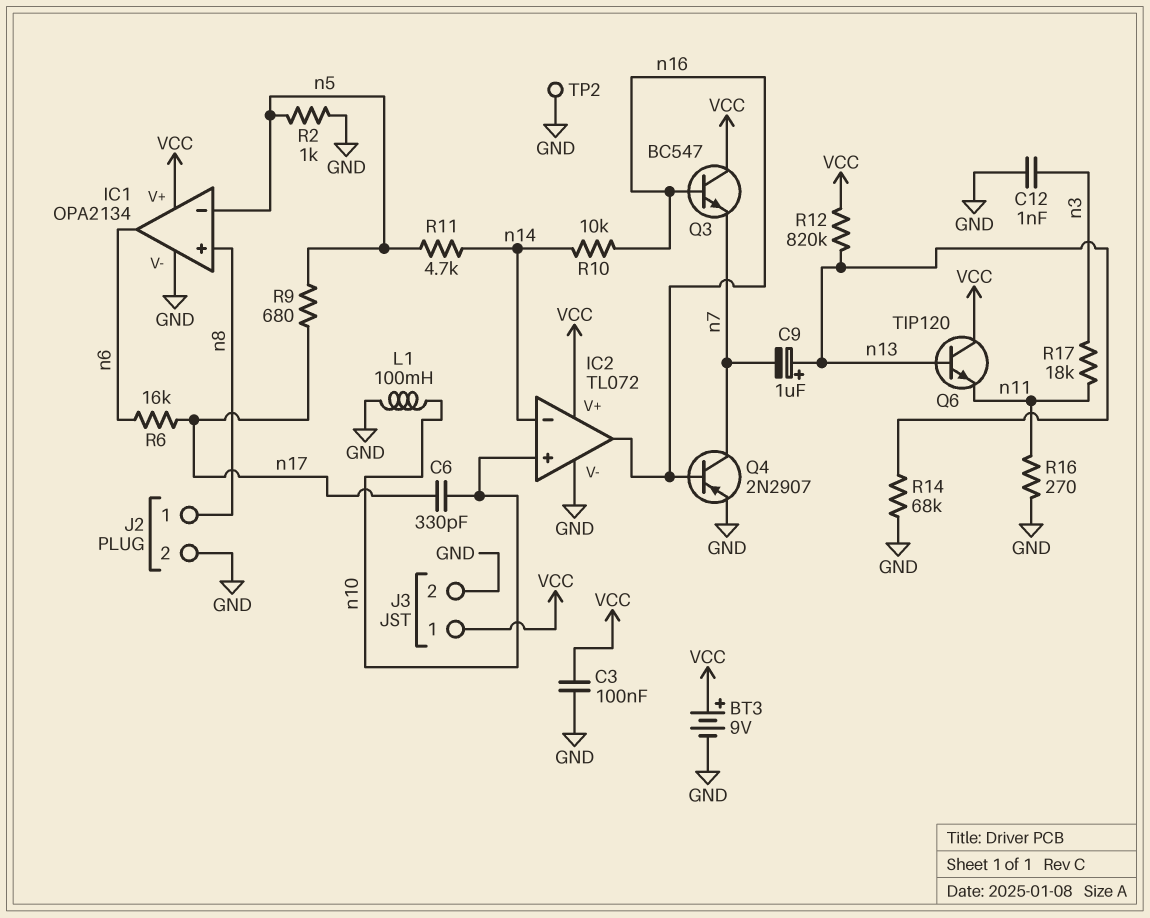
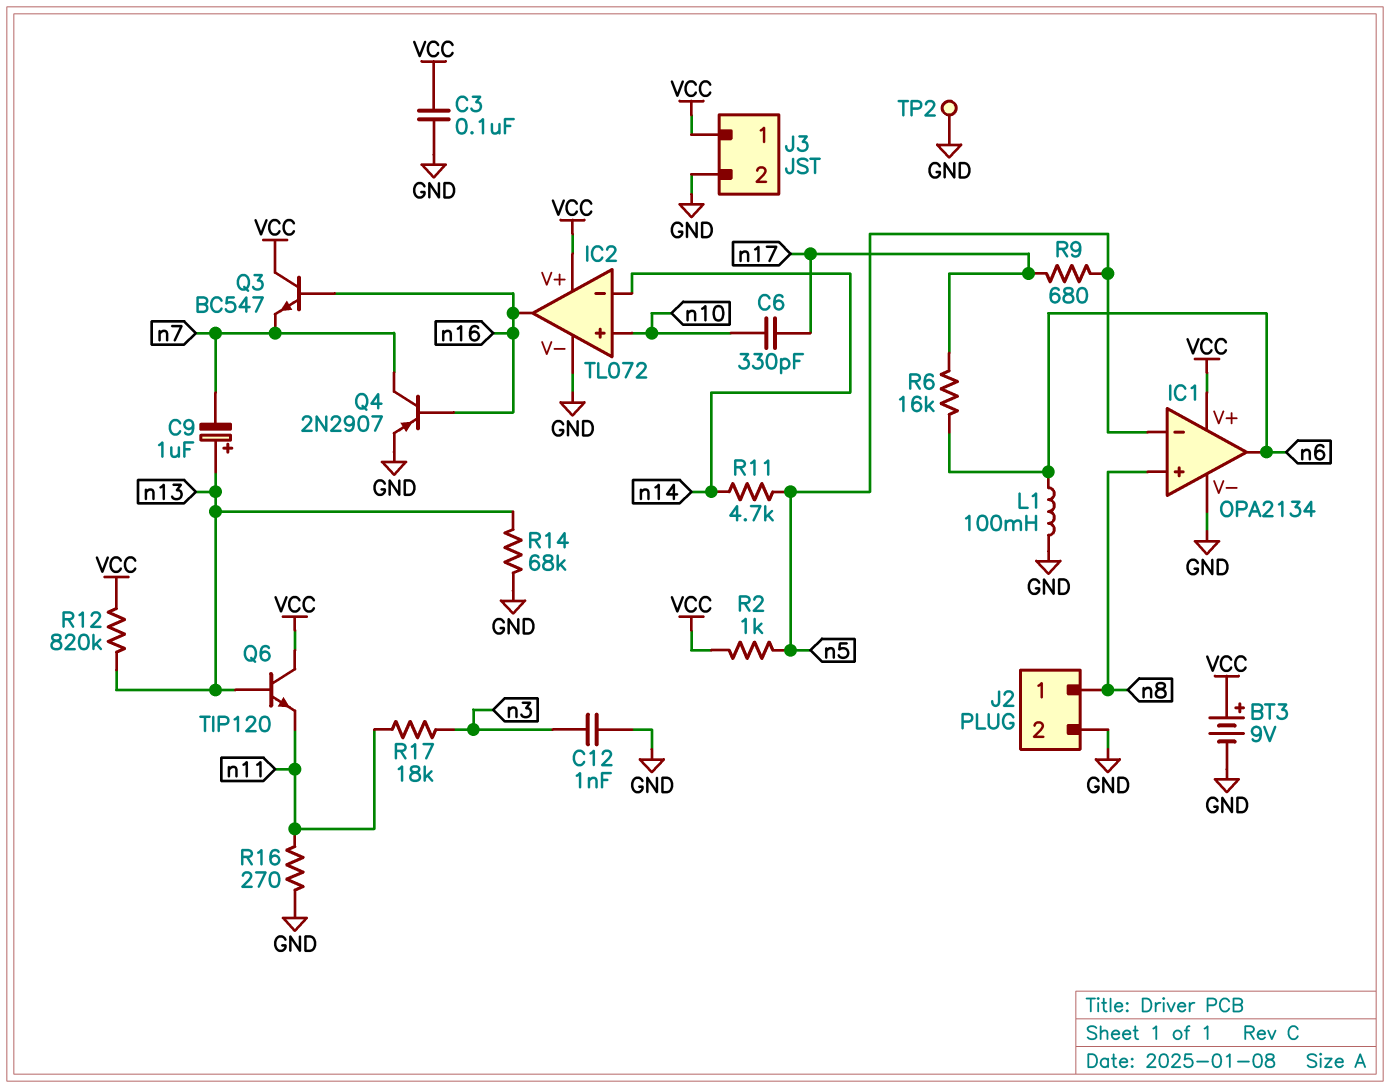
L1: 100mH (GND, n10) -> 100mH (GND, n6)
R2: 1k (GND, n5) -> 1k (VCC, n5)
R10: 10k (n14, n16) -> none

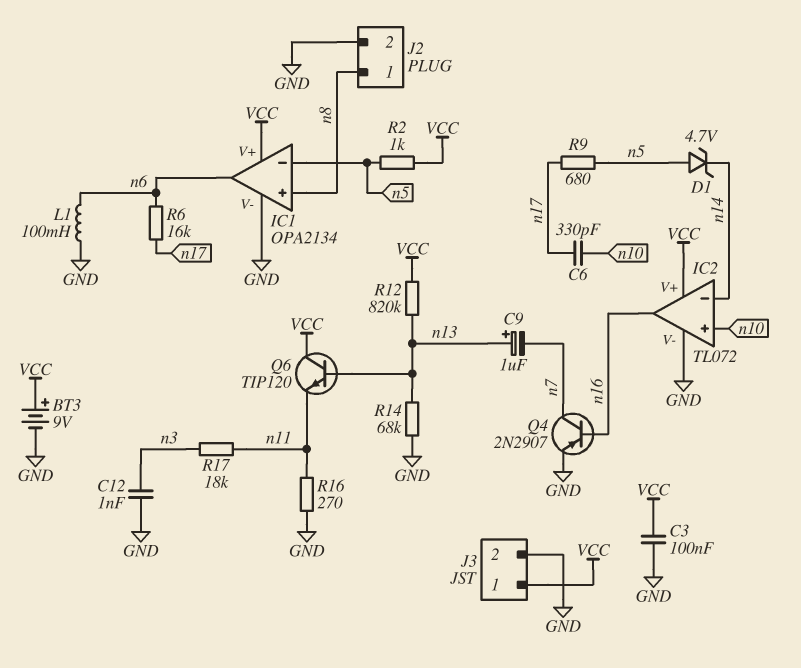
D1: none -> zener 4.7V (A n5, K n14)
Q3: NPN BC547 (B n16, C VCC, E n7) -> none
R11: 4.7k (n5, n14) -> none
TP2: test point (GND) -> none

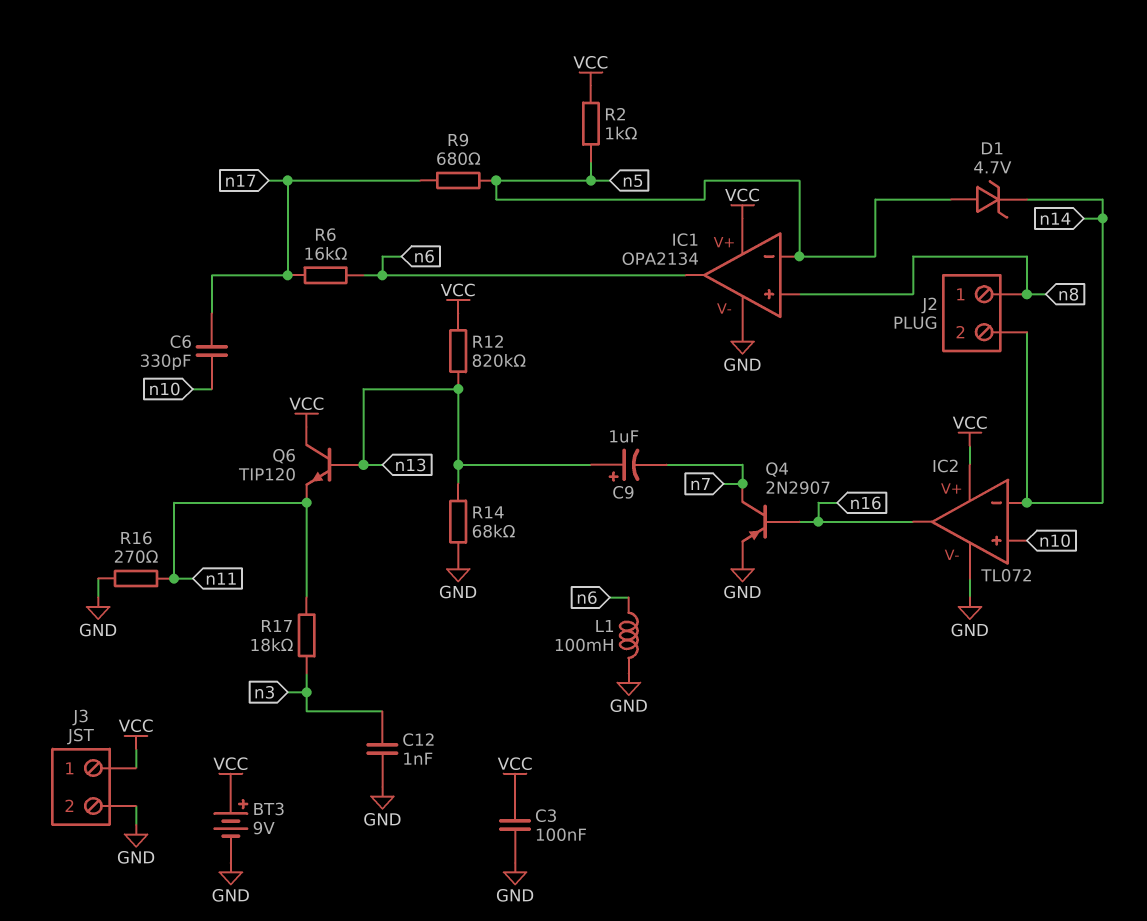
J2 pin 2: GND -> n14

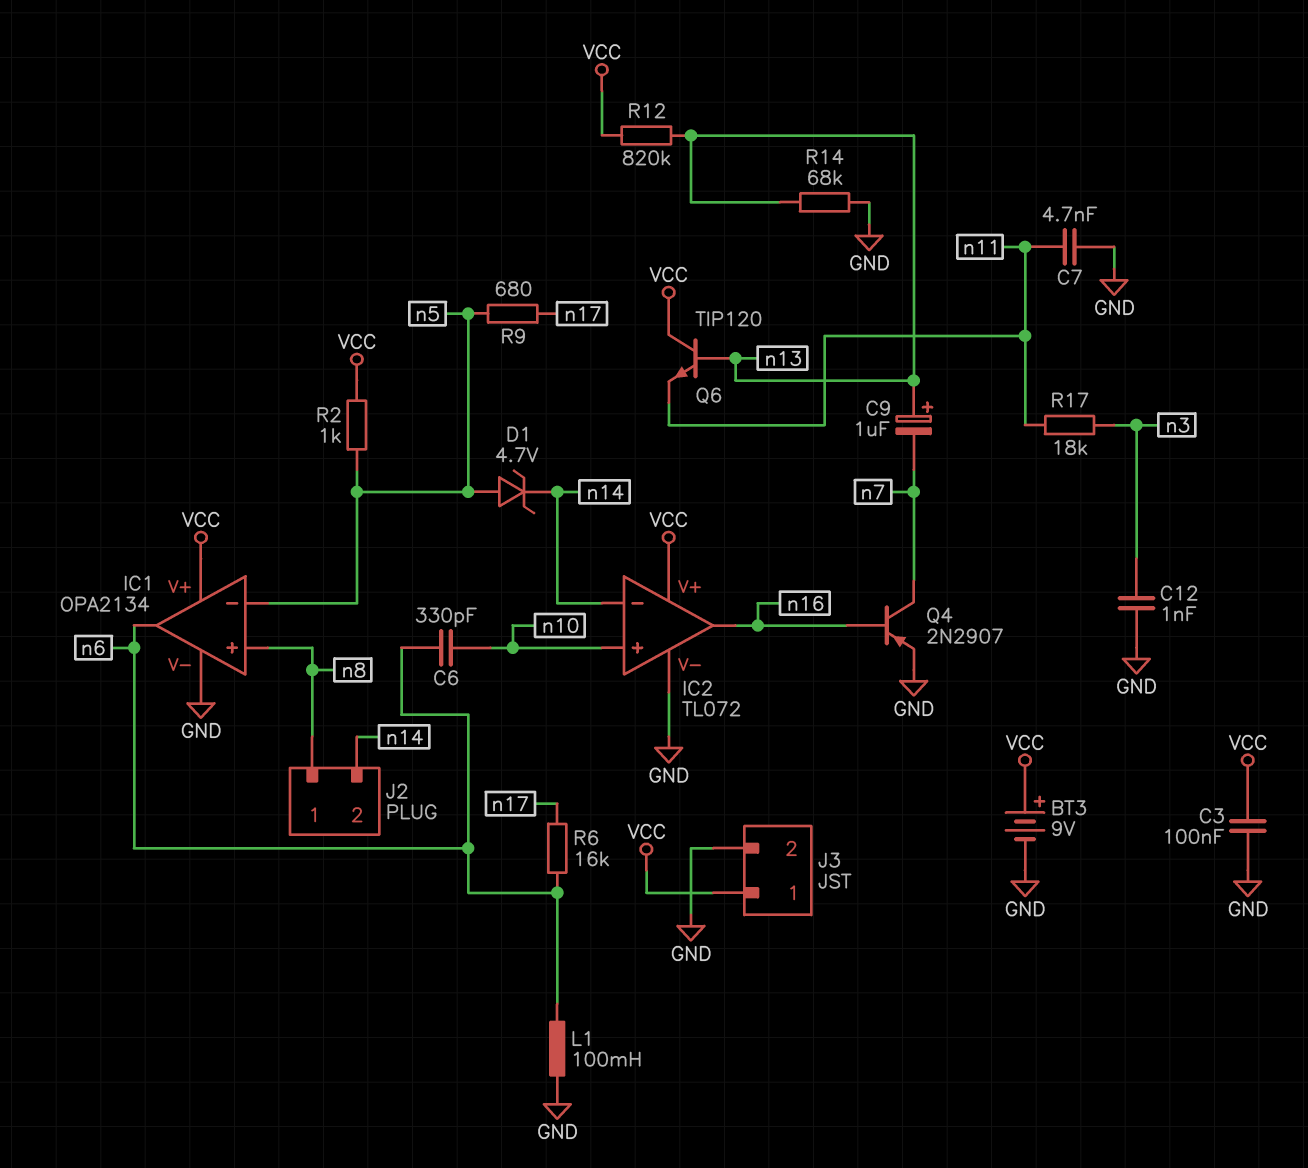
C6: 330pF (n10, n17) -> 330pF (n6, n10)
C7: none -> 4.7nF (GND, n11)
R16: 270 (GND, n11) -> none

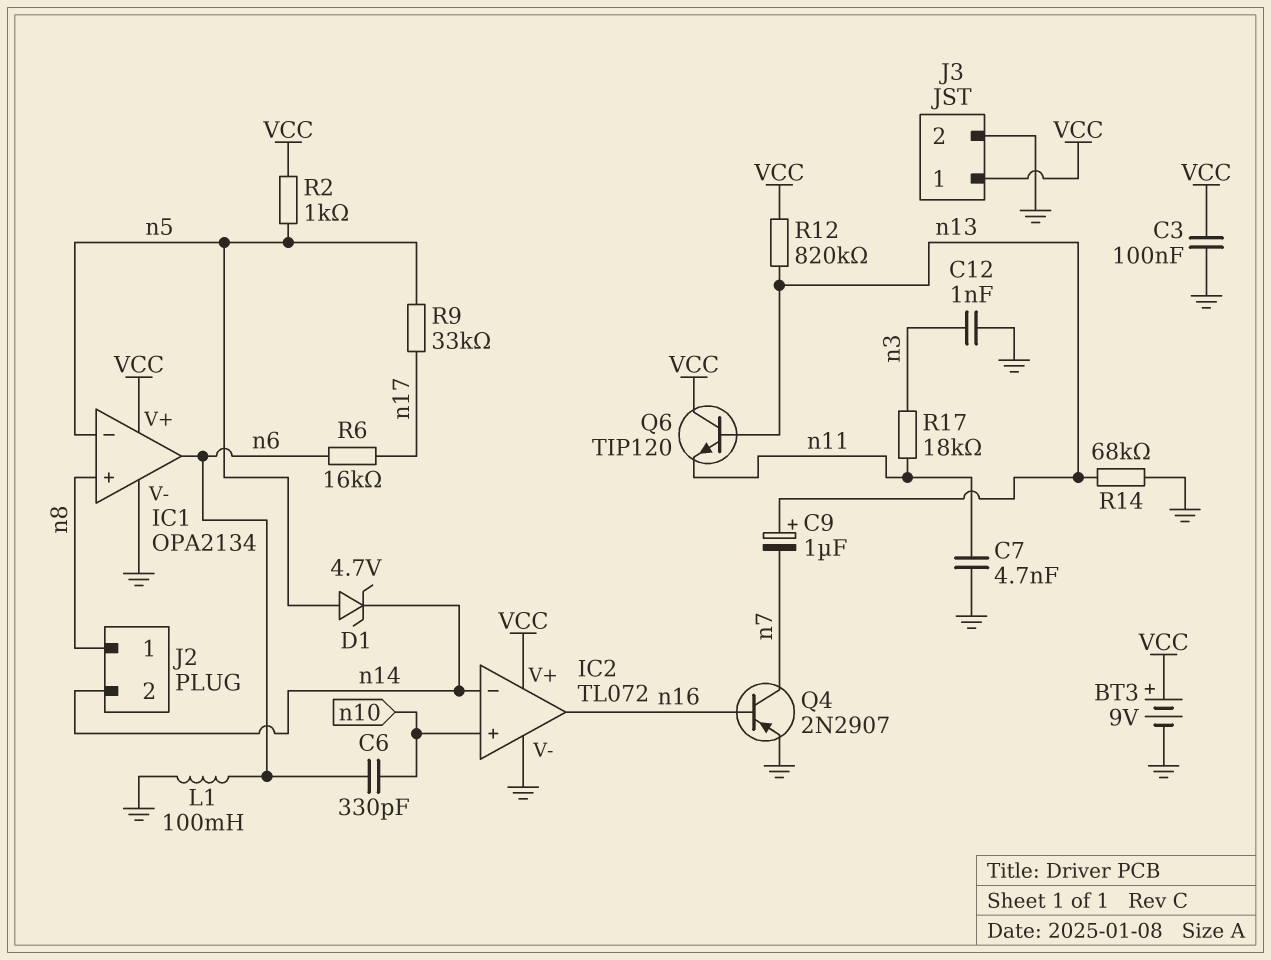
R9: 680 (n5, n17) -> 33k (n5, n17)

